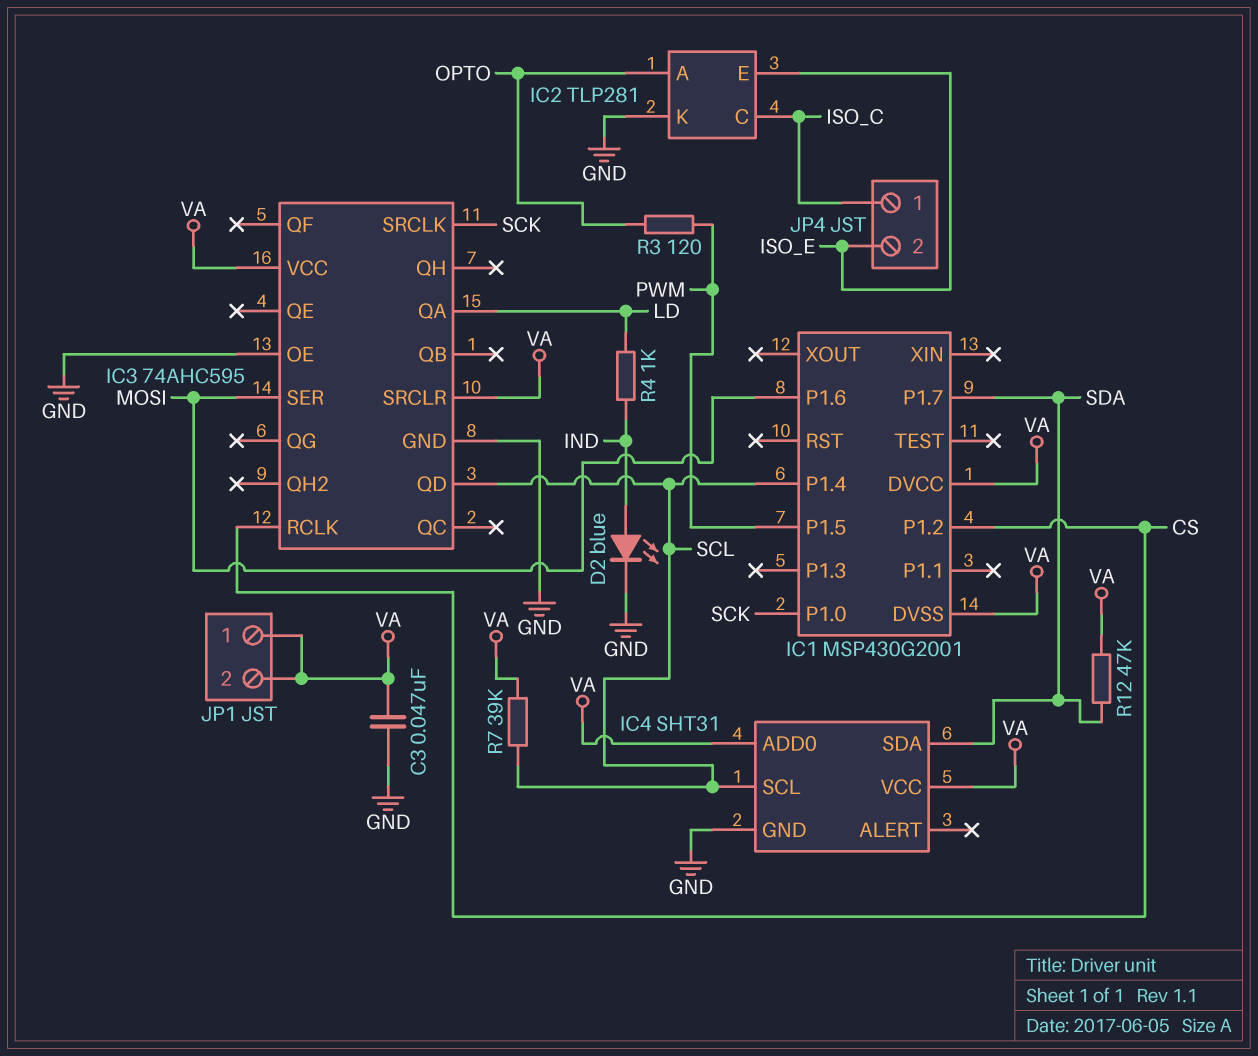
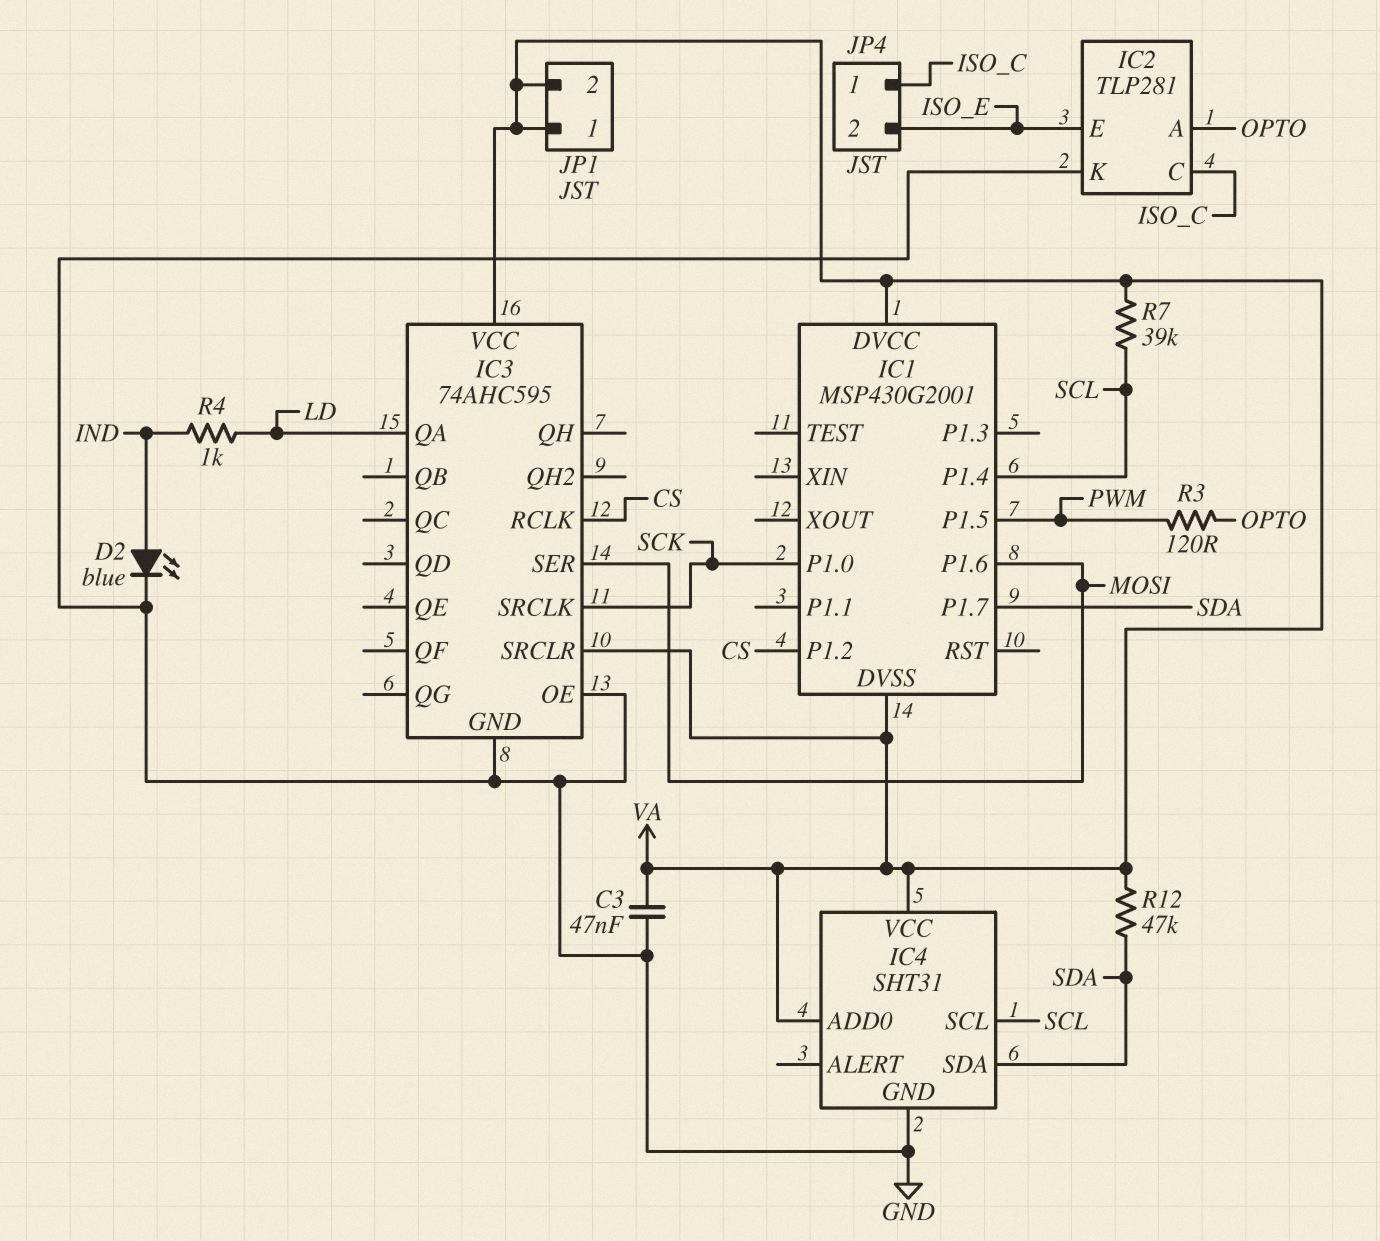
IC3 pin QD: SCL -> none

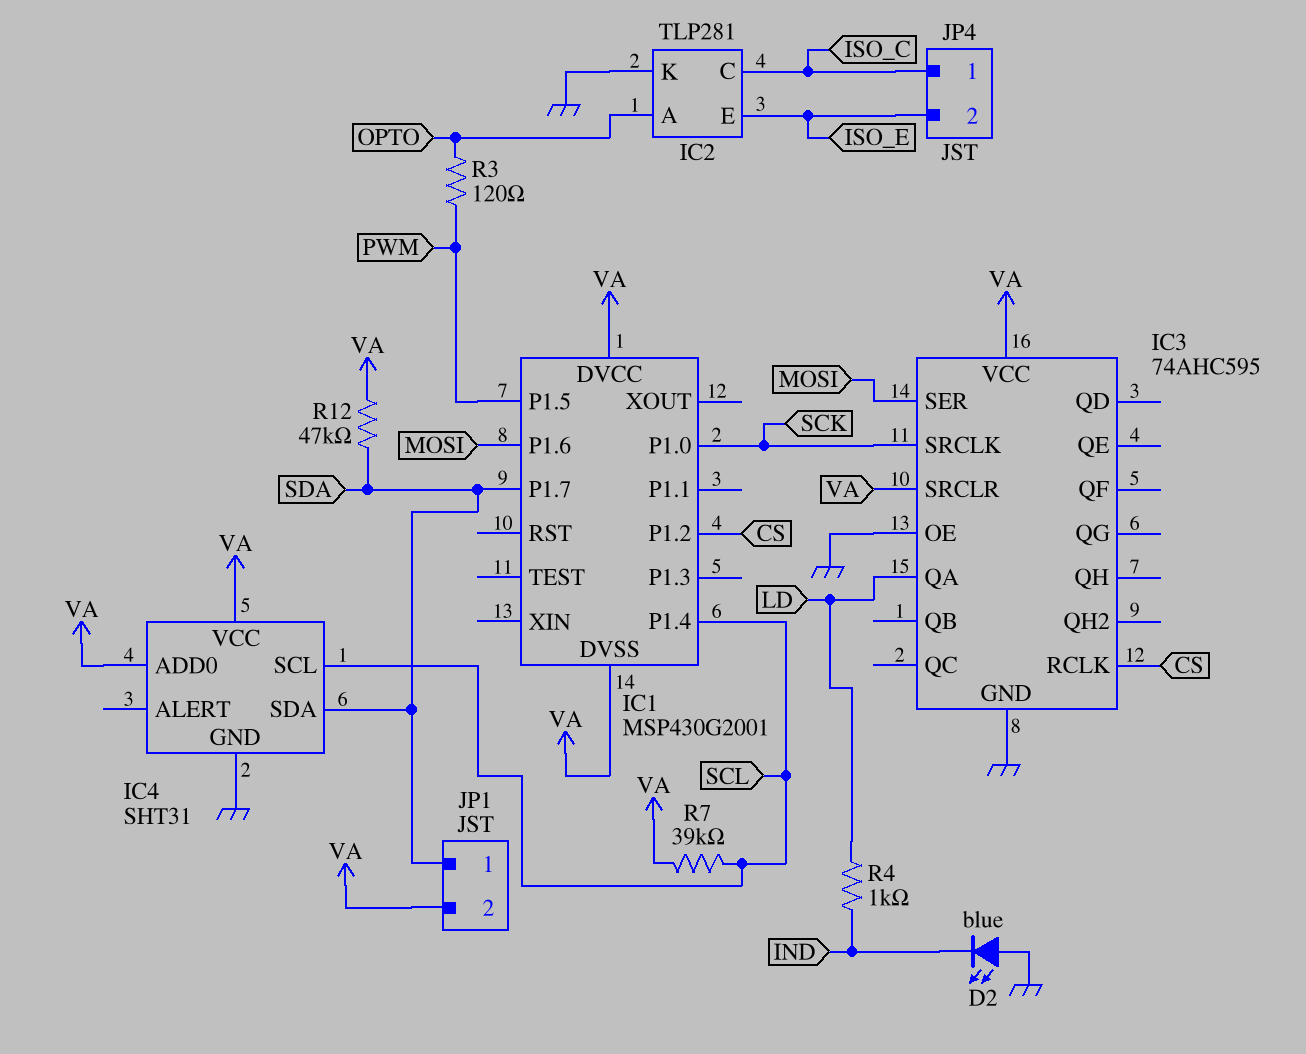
C3: 47nF (GND, VA) -> none
D2: LED blue (A IND, K GND) -> LED blue (A GND, K IND)
JP1 pin 1: VA -> SDA

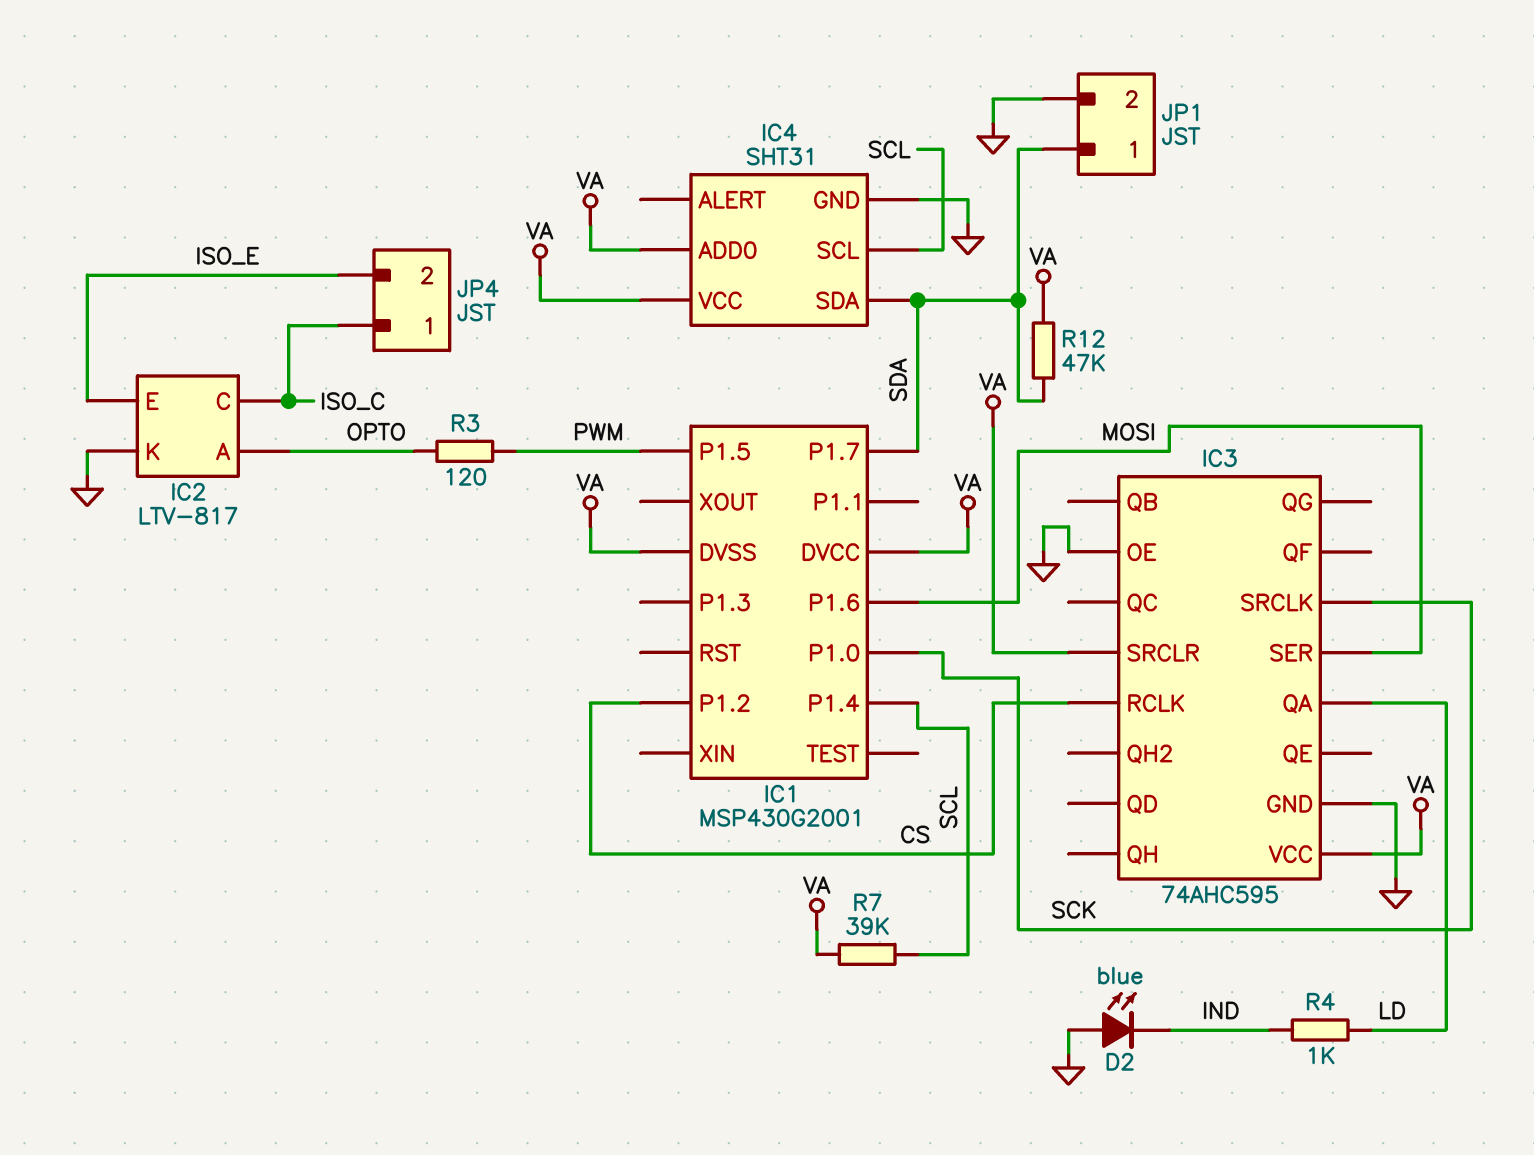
IC2: TLP281 -> LTV-817
JP1 pin 2: VA -> GND

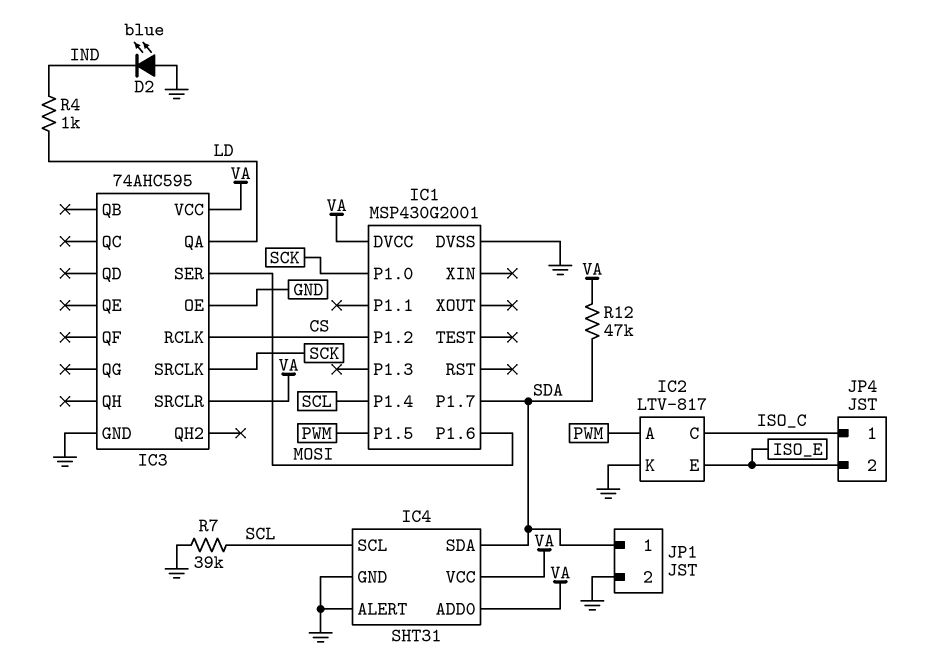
IC1 pin DVSS: VA -> GND
IC2 pin A: OPTO -> PWM
IC4 pin ALERT: none -> GND
R3: 120 (OPTO, PWM) -> none
R7: 39k (SCL, VA) -> 39k (GND, SCL)

